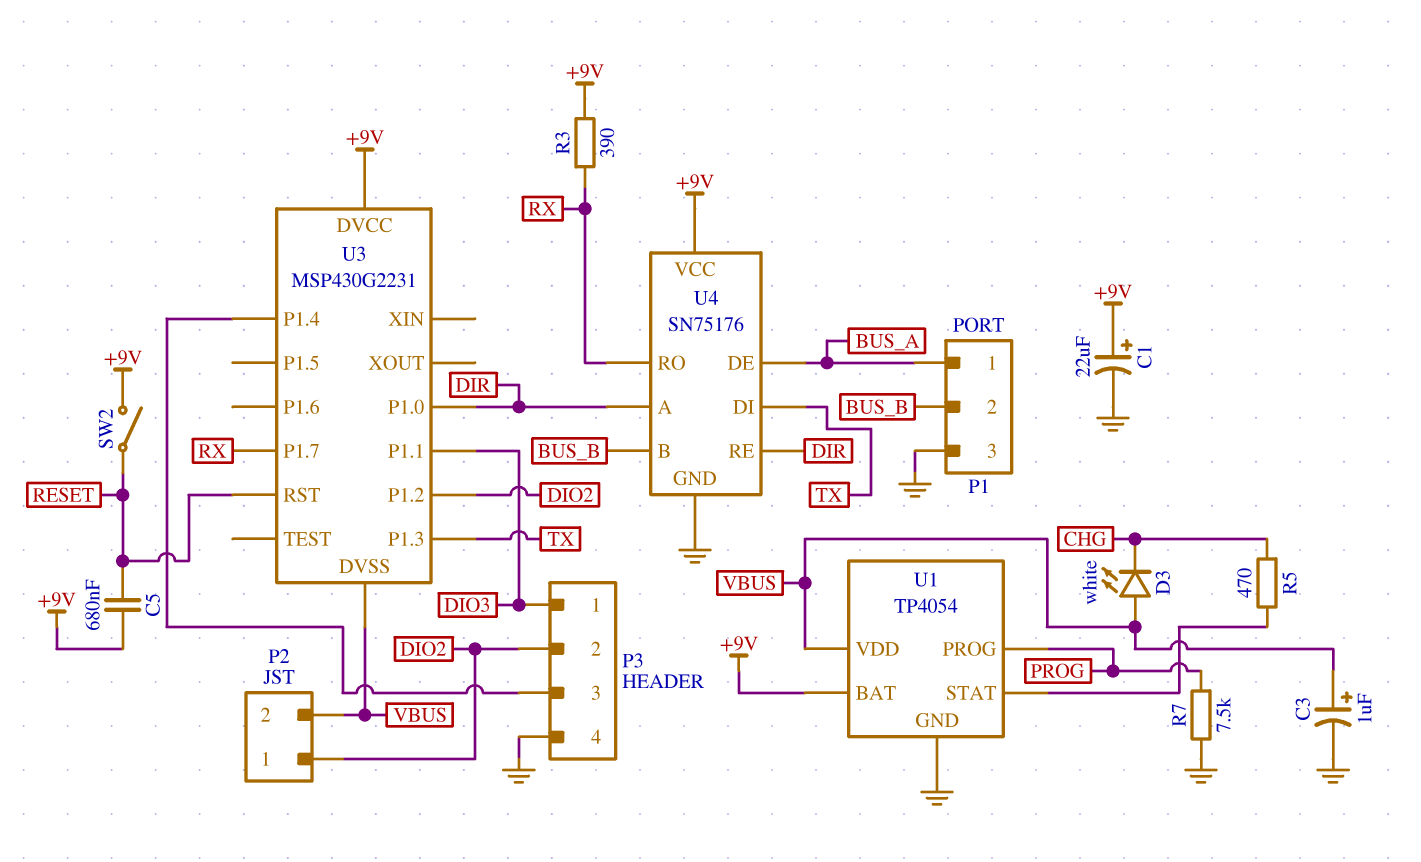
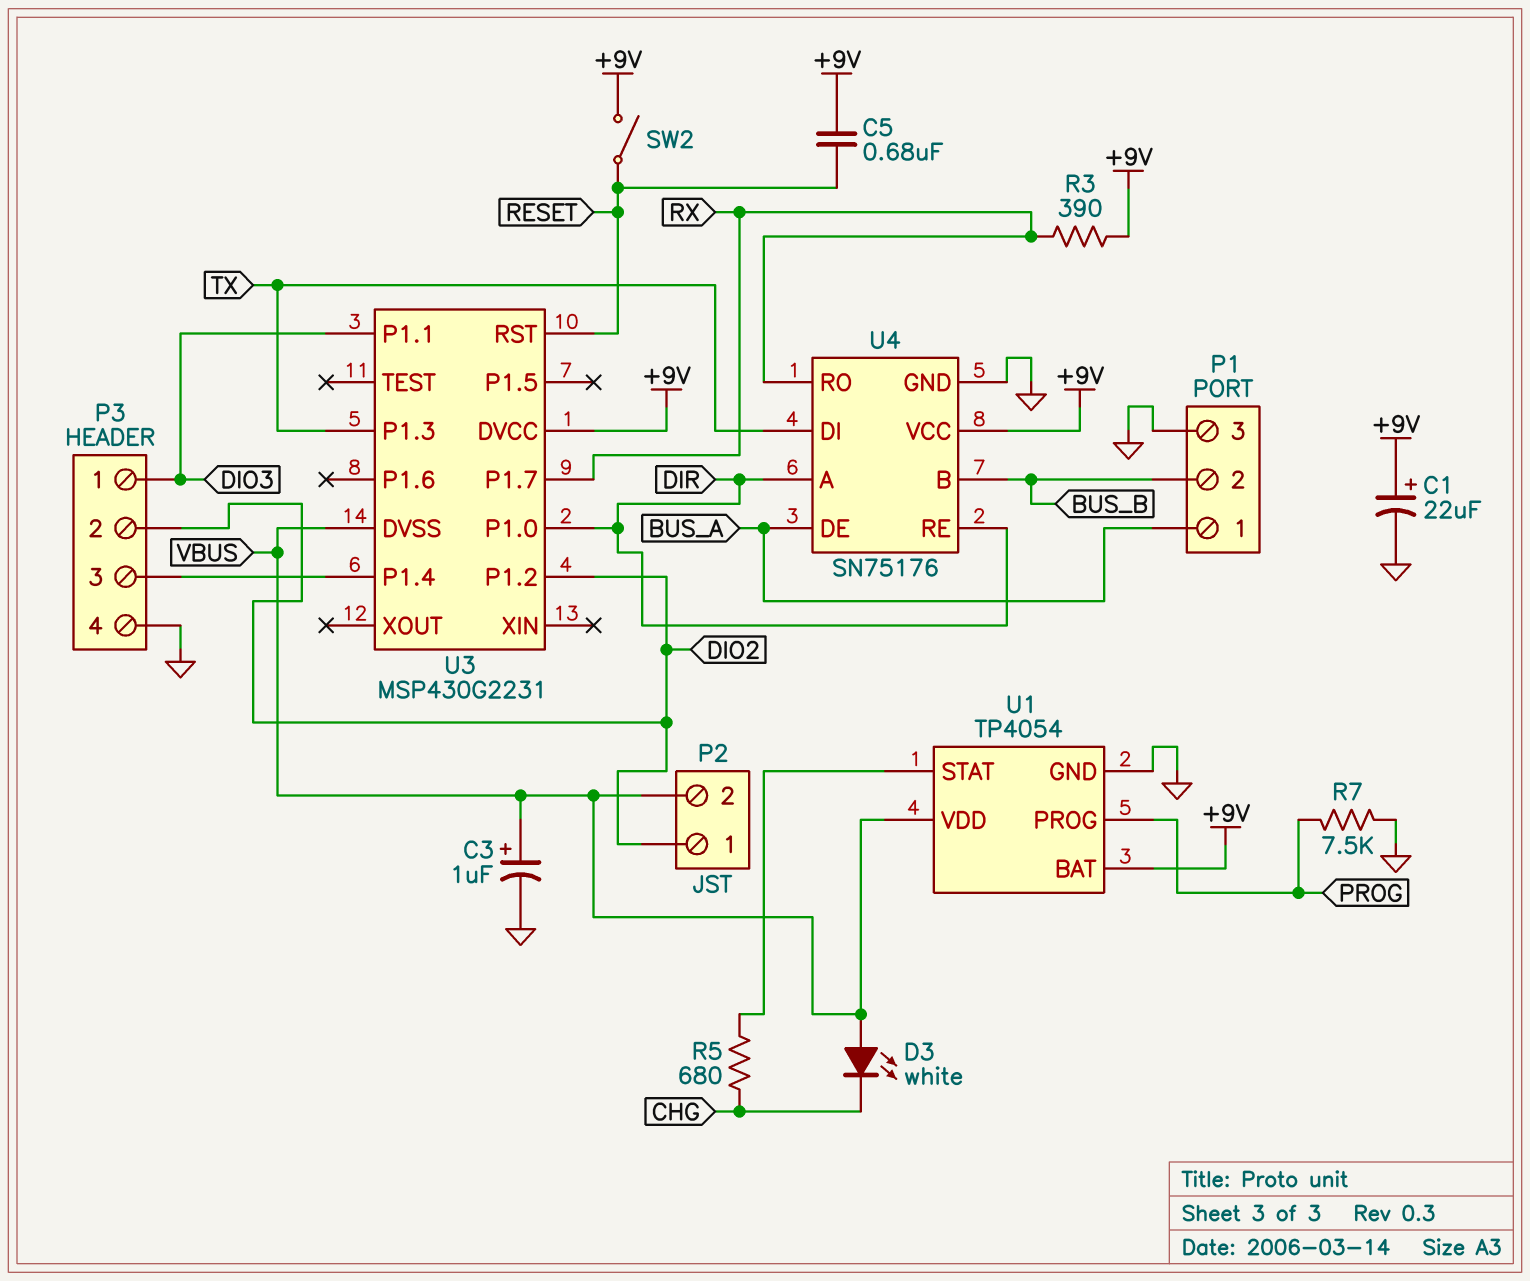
R5: 470 (CHG, U1/STAT) -> 680 (CHG, U1/STAT)

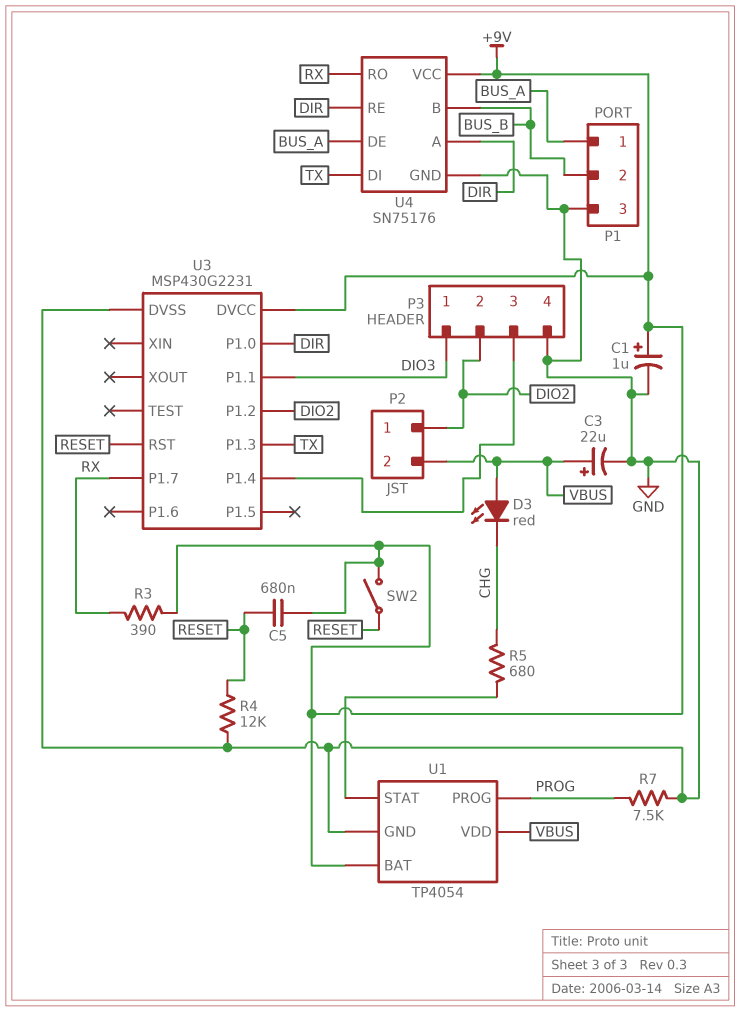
C1: 22uF (plus +9V, minus GND) -> 1uF (plus +9V, minus GND)
C3: 1uF (plus VBUS, minus GND) -> 22uF (plus VBUS, minus GND)
D3: LED white (A VBUS, K CHG) -> LED red (A VBUS, K CHG)
R4: none -> 12k (GND, RESET)
U3 pin DVSS: VBUS -> GND

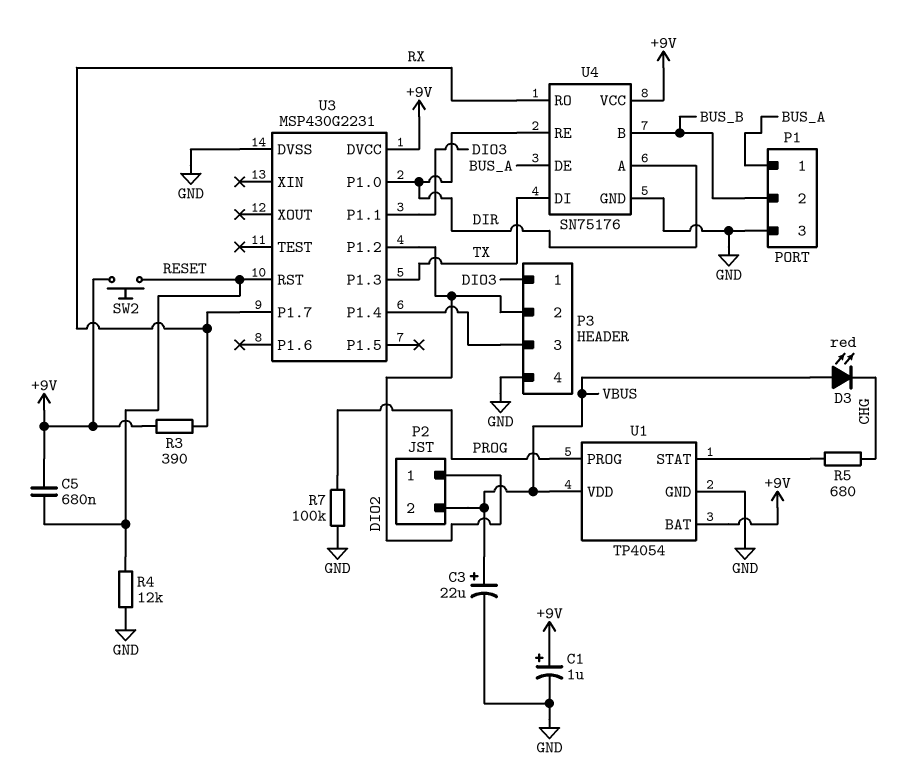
R7: 7.5k (GND, PROG) -> 100k (GND, PROG)
SW2: switch (+9V, RESET) -> button (+9V, RESET)

